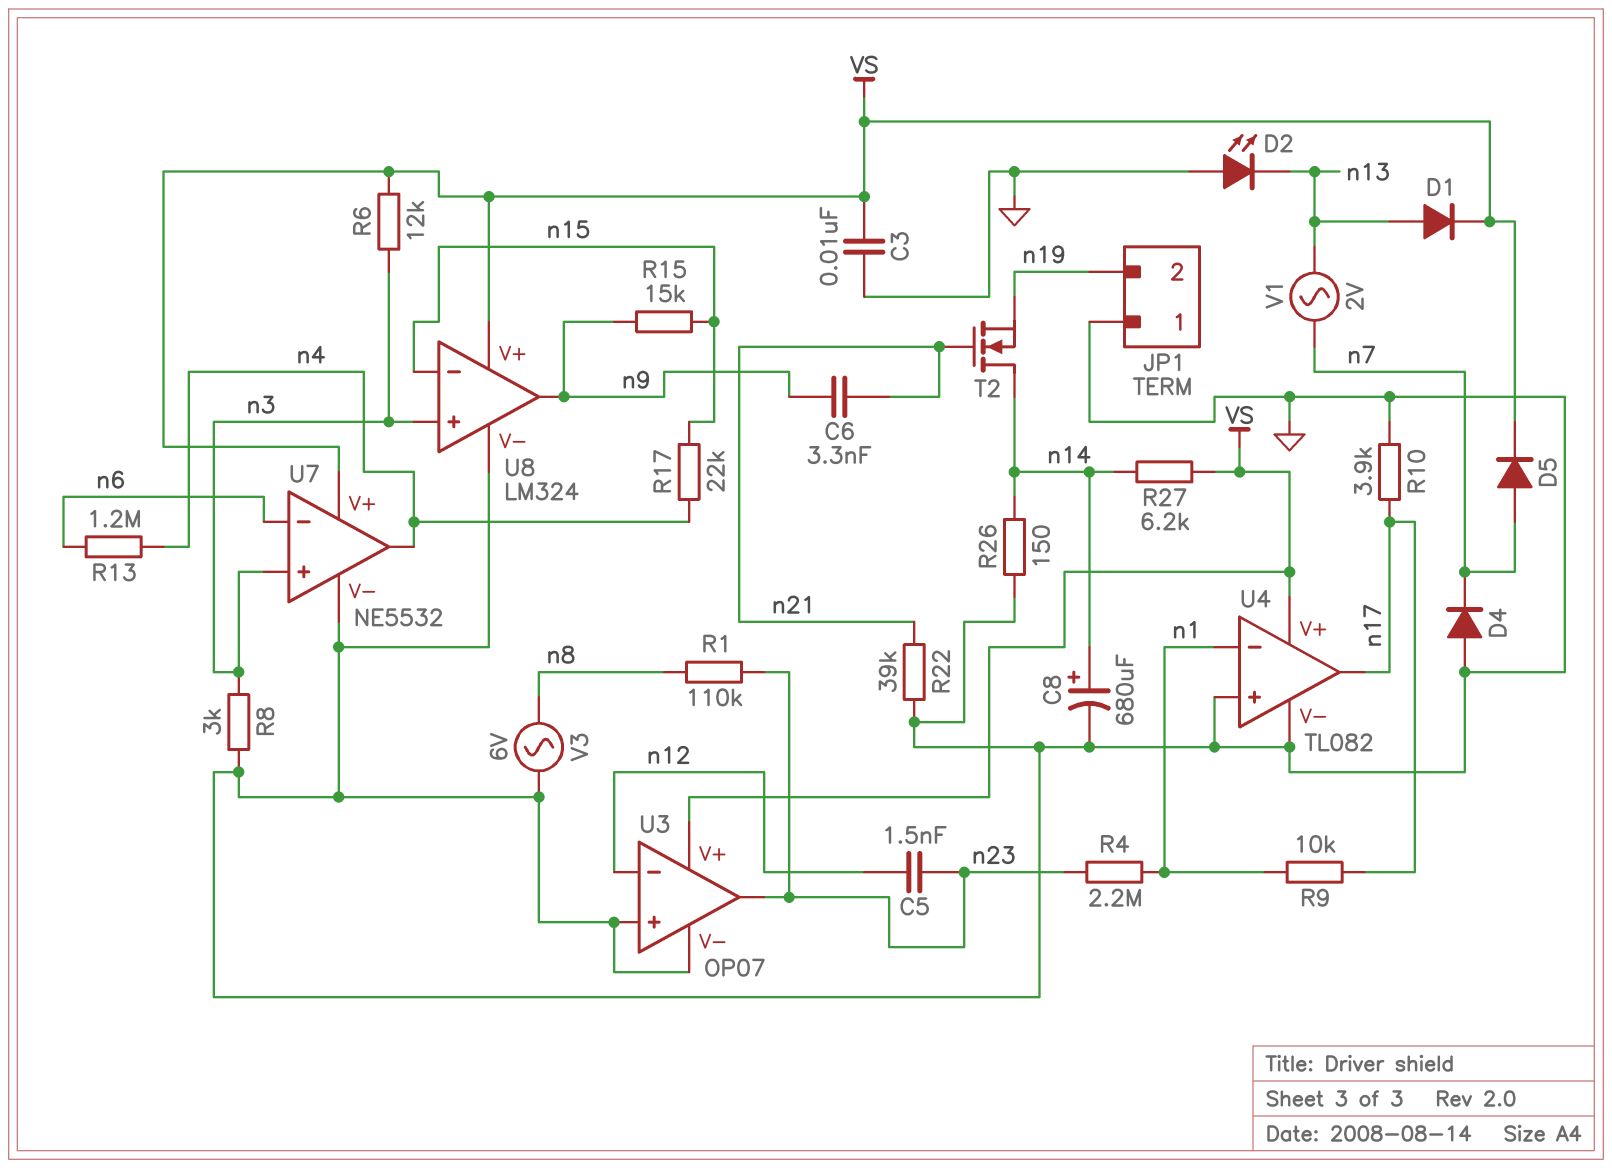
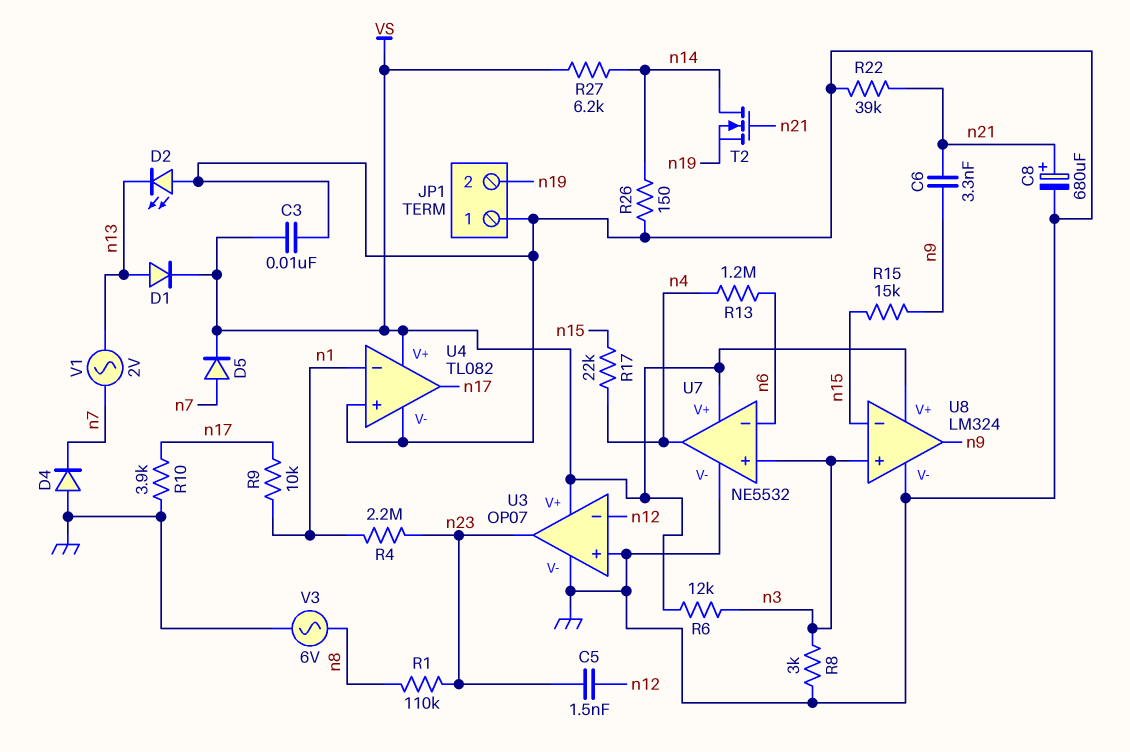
C8: 680uF (plus n14, minus GND) -> 680uF (plus n21, minus GND)

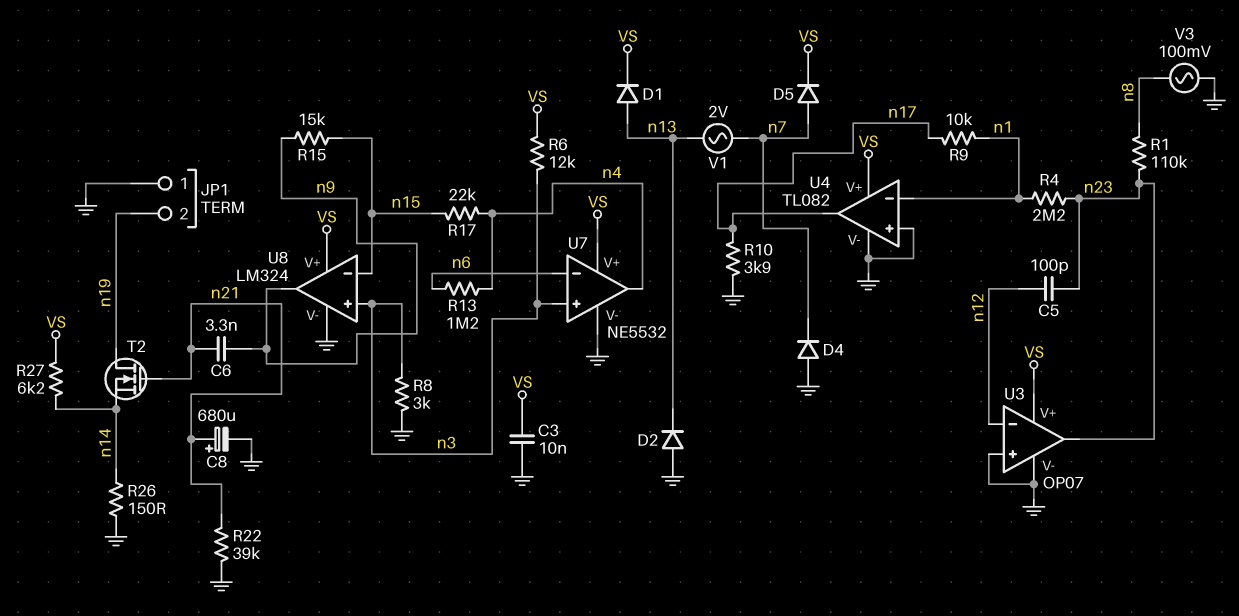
C5: 1.5nF (n12, n23) -> 100pF (n12, n23)
D2: LED (A GND, K n13) -> diode (A GND, K n13)
T2: NMOS (G n21, D n14, S n19) -> NMOS (G n21, D n19, S n14)
V3: AC 6V (GND, n8) -> AC 100mV (GND, n8)

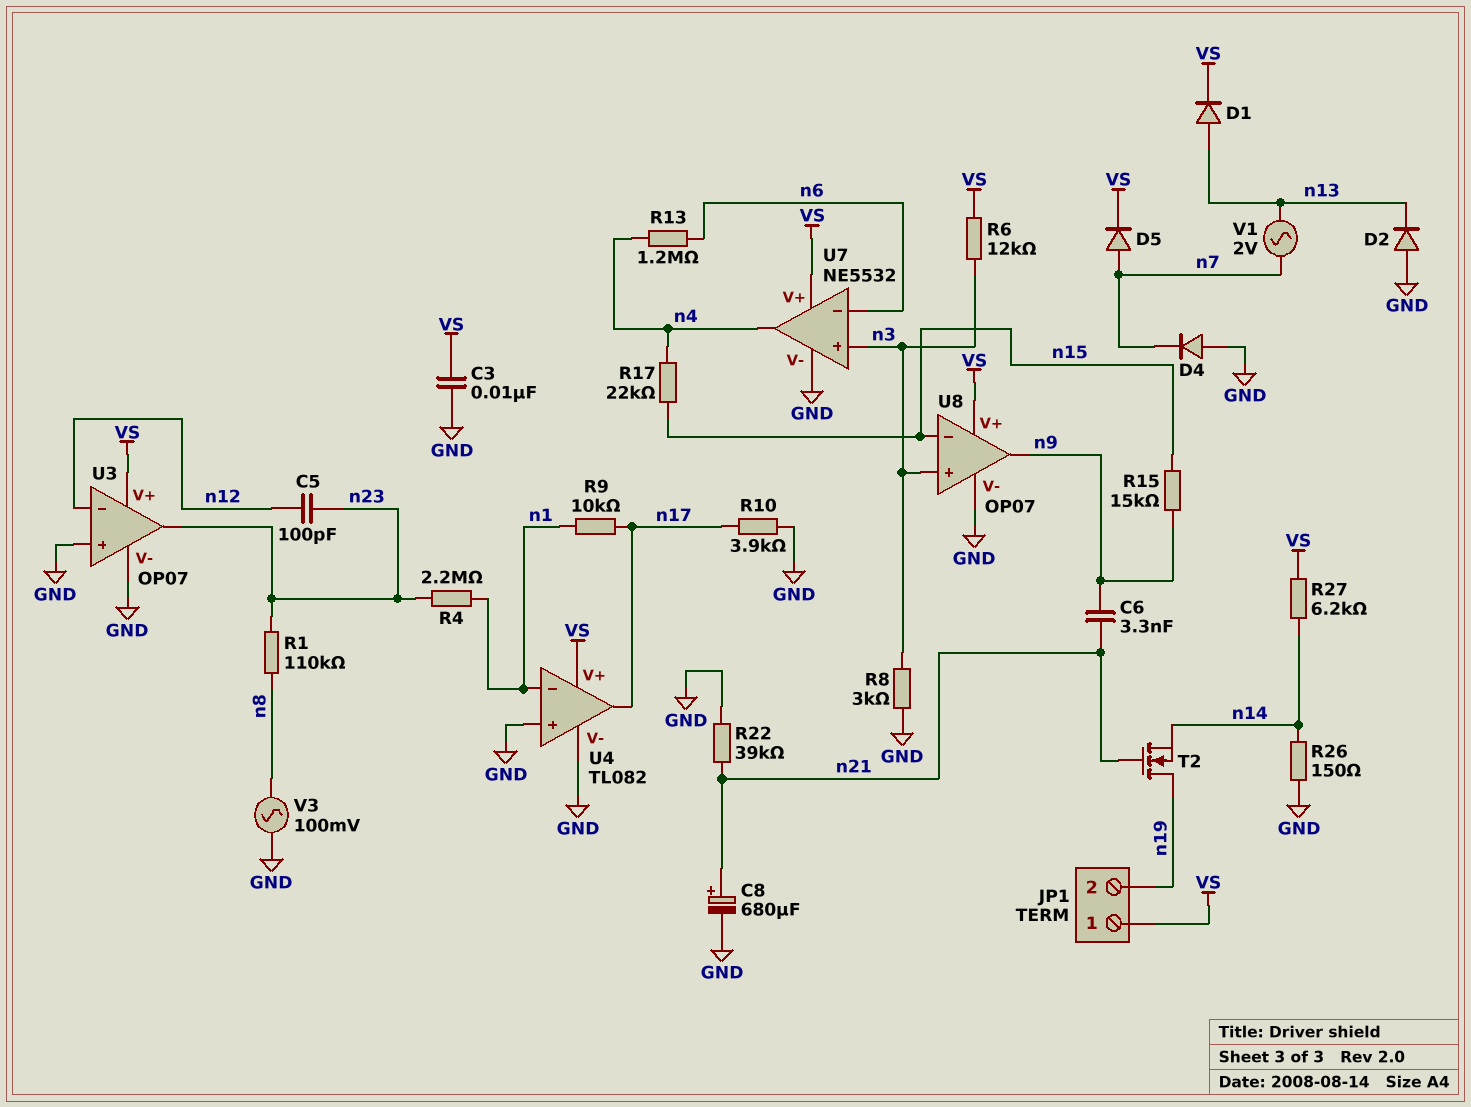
JP1 pin 1: GND -> VS
U8: LM324 -> OP07

